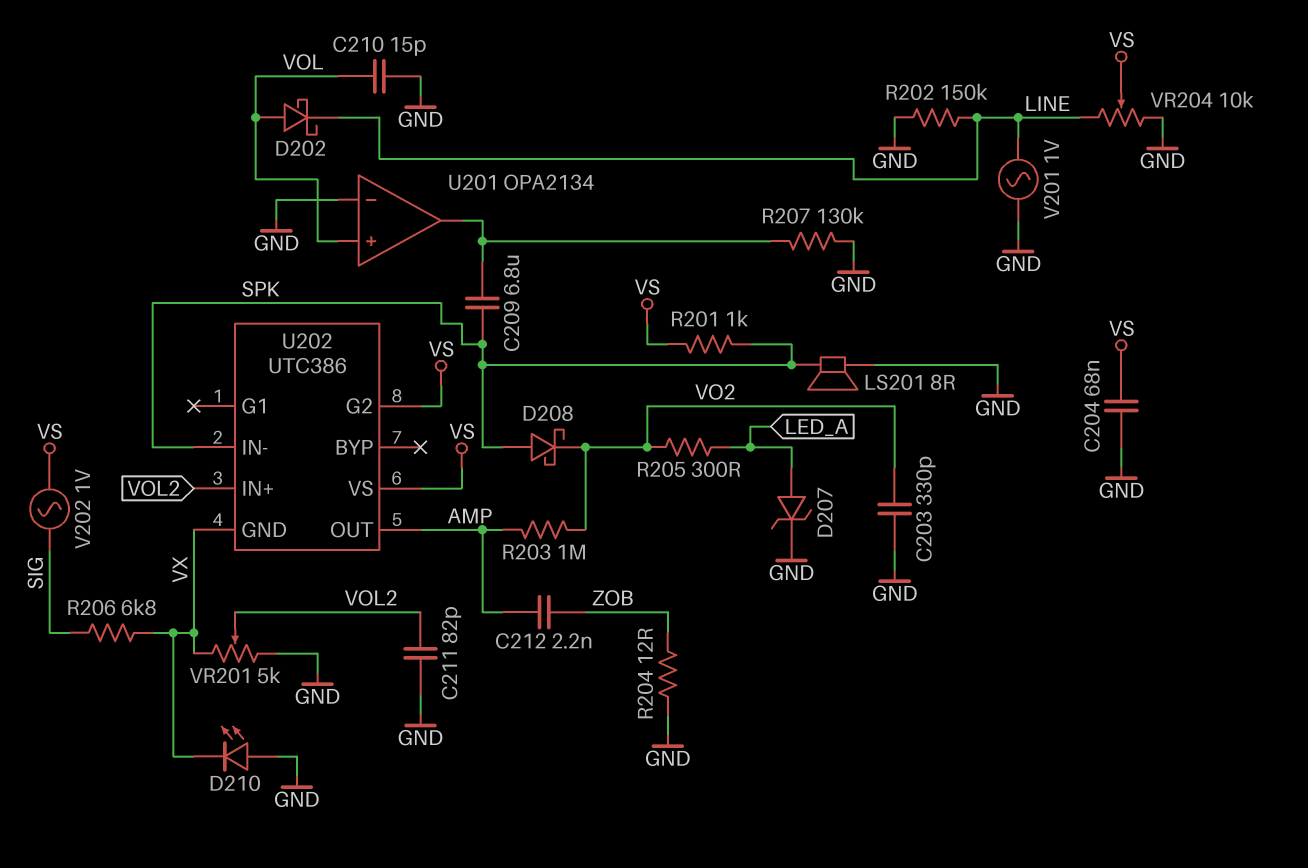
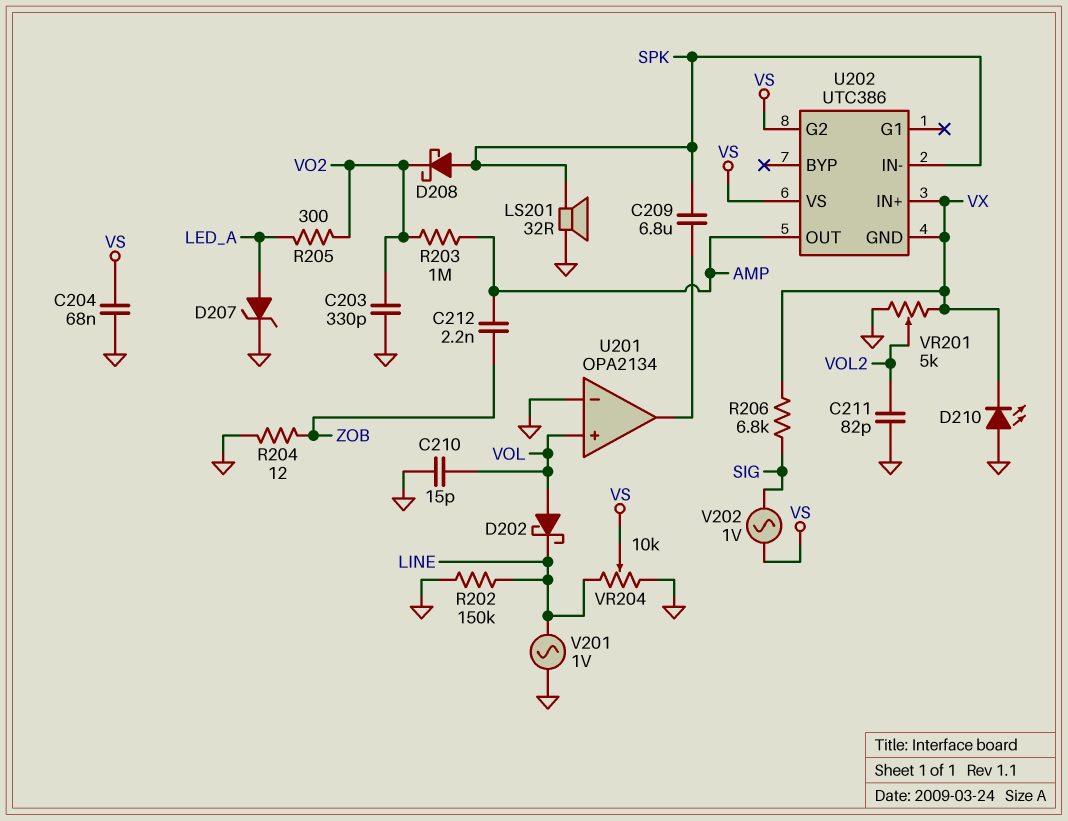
LS201: speaker 8R (GND, SPK) -> speaker 32R (GND, SPK)
R201: 1k (SPK, VS) -> none
R207: 130k (GND, U201/out) -> none
U202 pin IN+: VOL2 -> VX

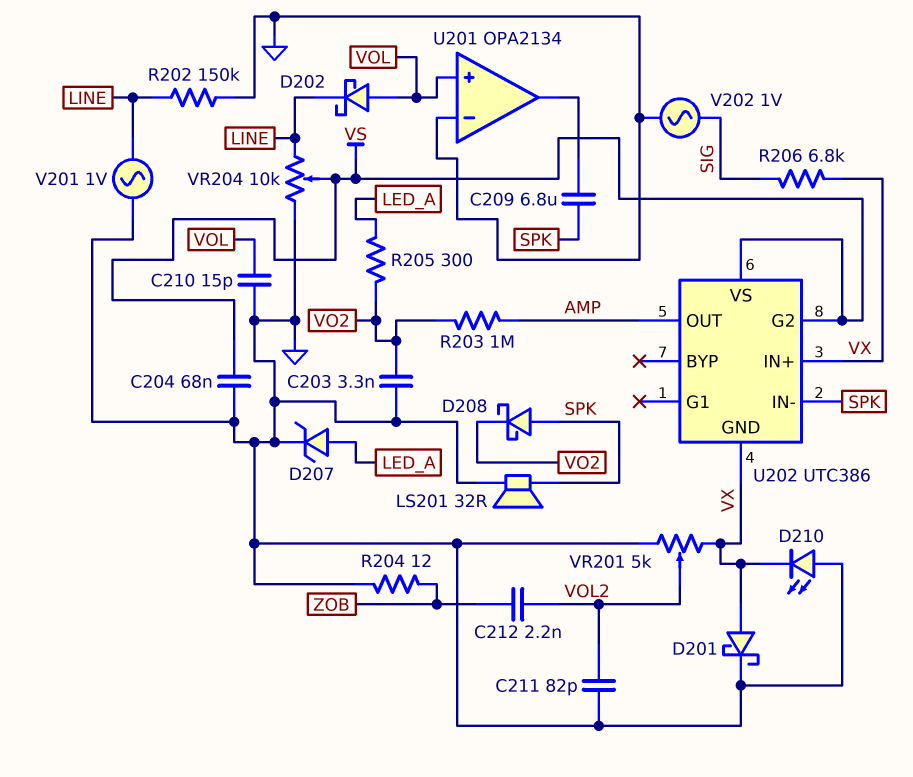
C203: 330pF (GND, VO2) -> 3.3nF (GND, VO2)
C212: 2.2nF (AMP, ZOB) -> 2.2nF (VOL2, ZOB)
D201: none -> schottky (A VX, K GND)
V202: AC 1V (SIG, VS) -> AC 1V (GND, SIG)

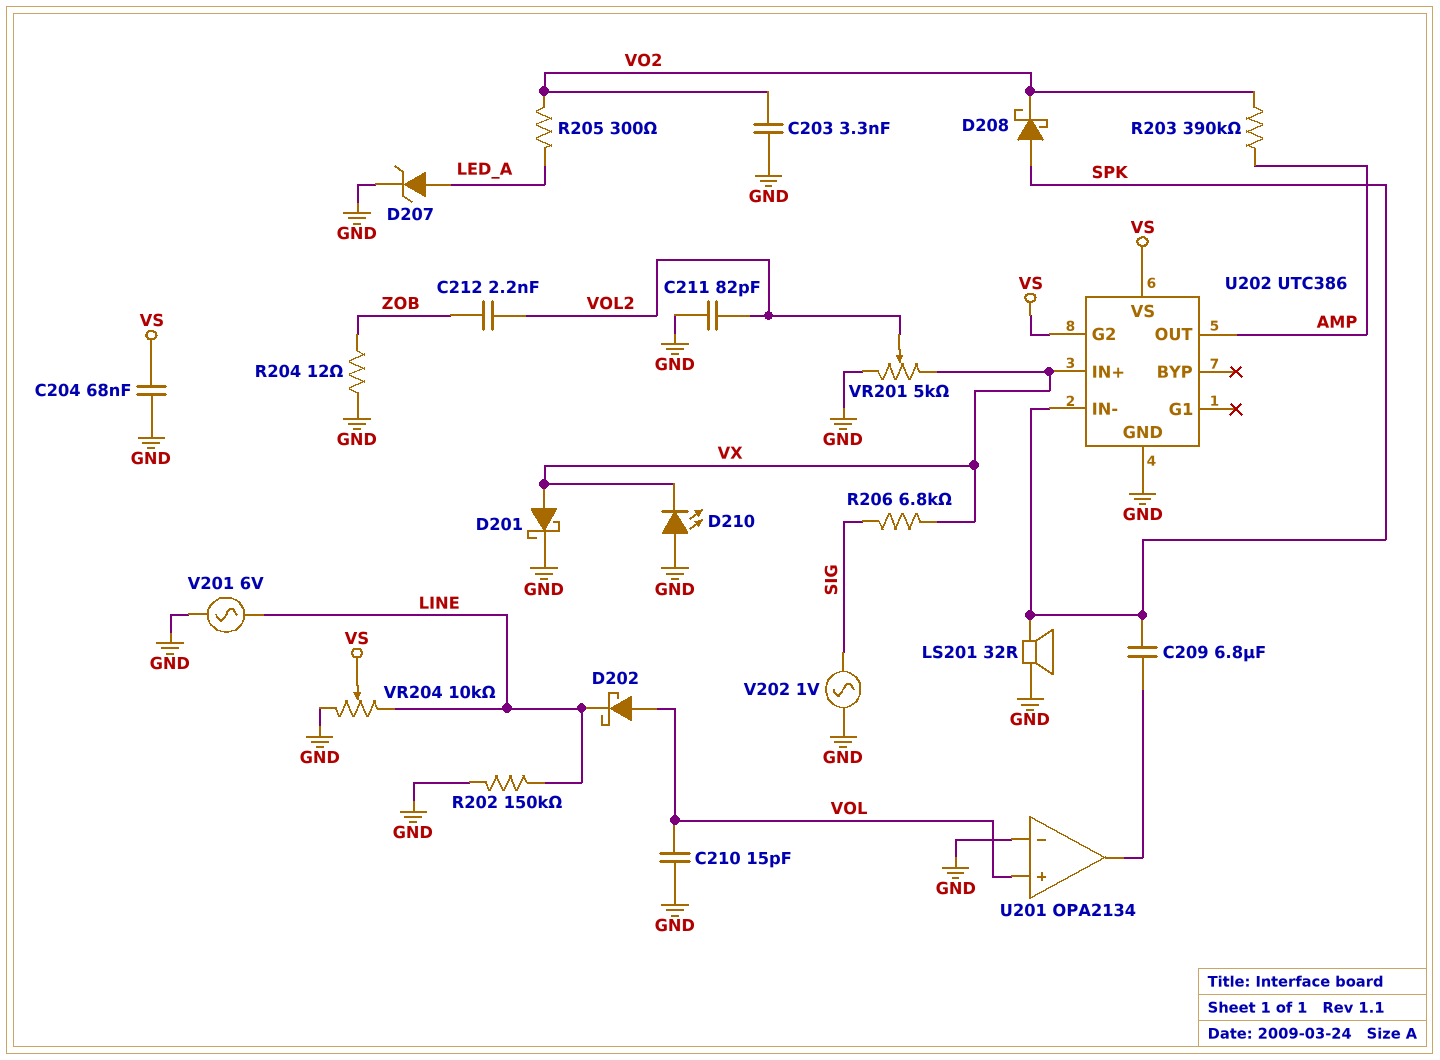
R203: 1M (AMP, VO2) -> 390k (AMP, VO2)
U202 pin GND: VX -> GND
V201: AC 1V (GND, LINE) -> AC 6V (GND, LINE)

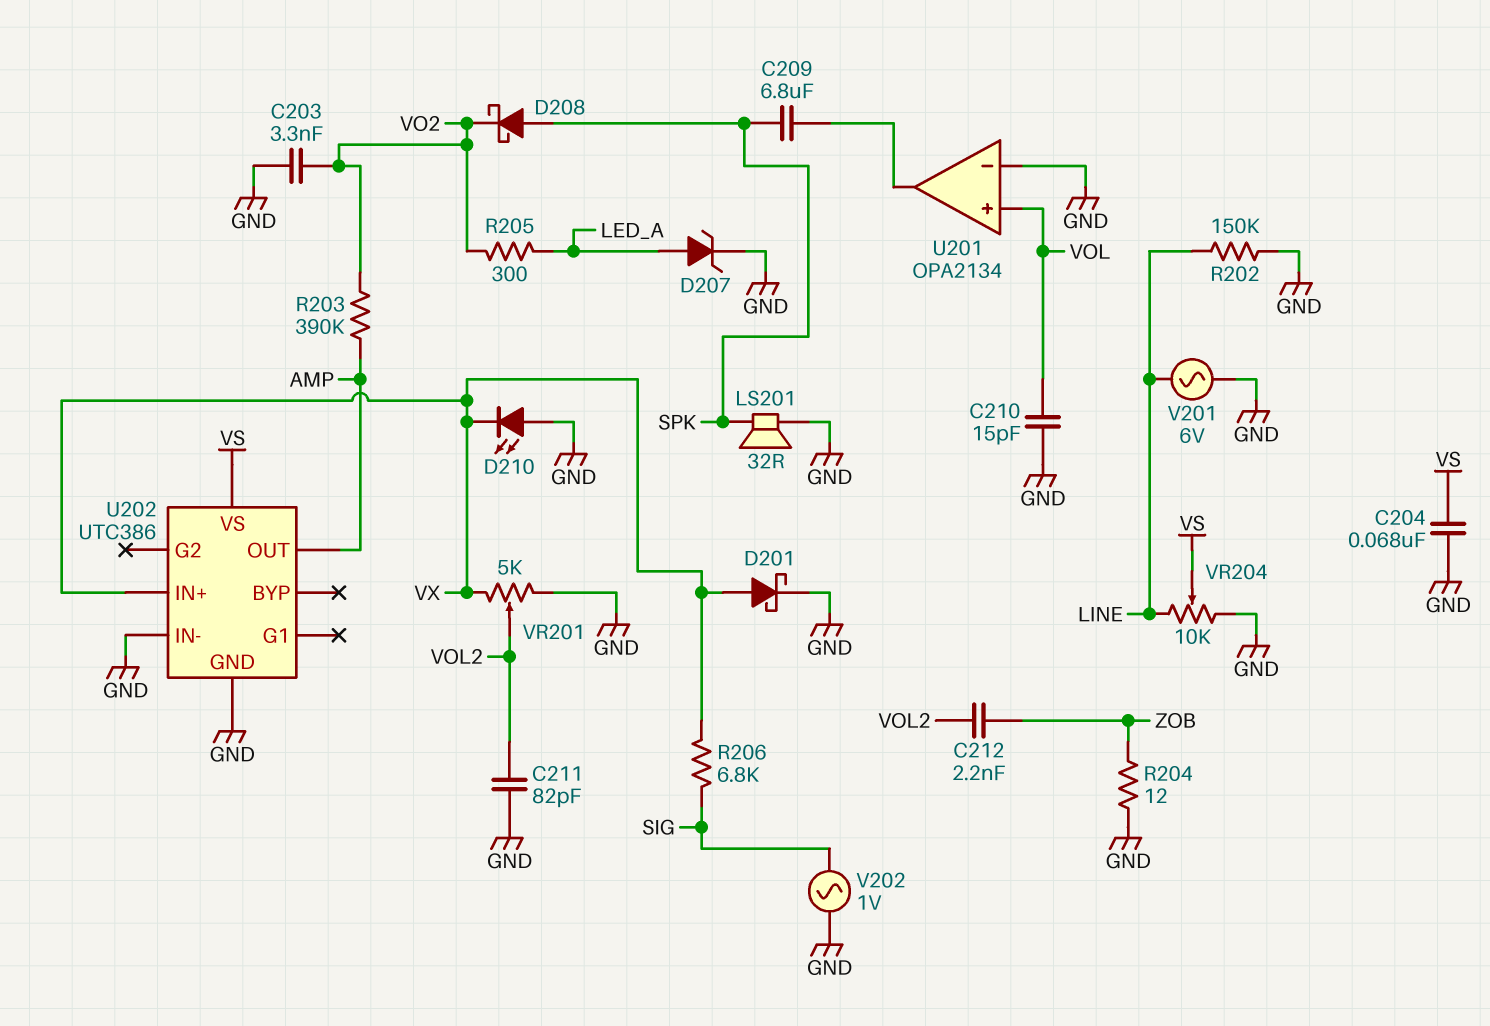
D202: schottky (A VOL, K LINE) -> none
U202 pin G2: VS -> none
U202 pin IN-: SPK -> GND

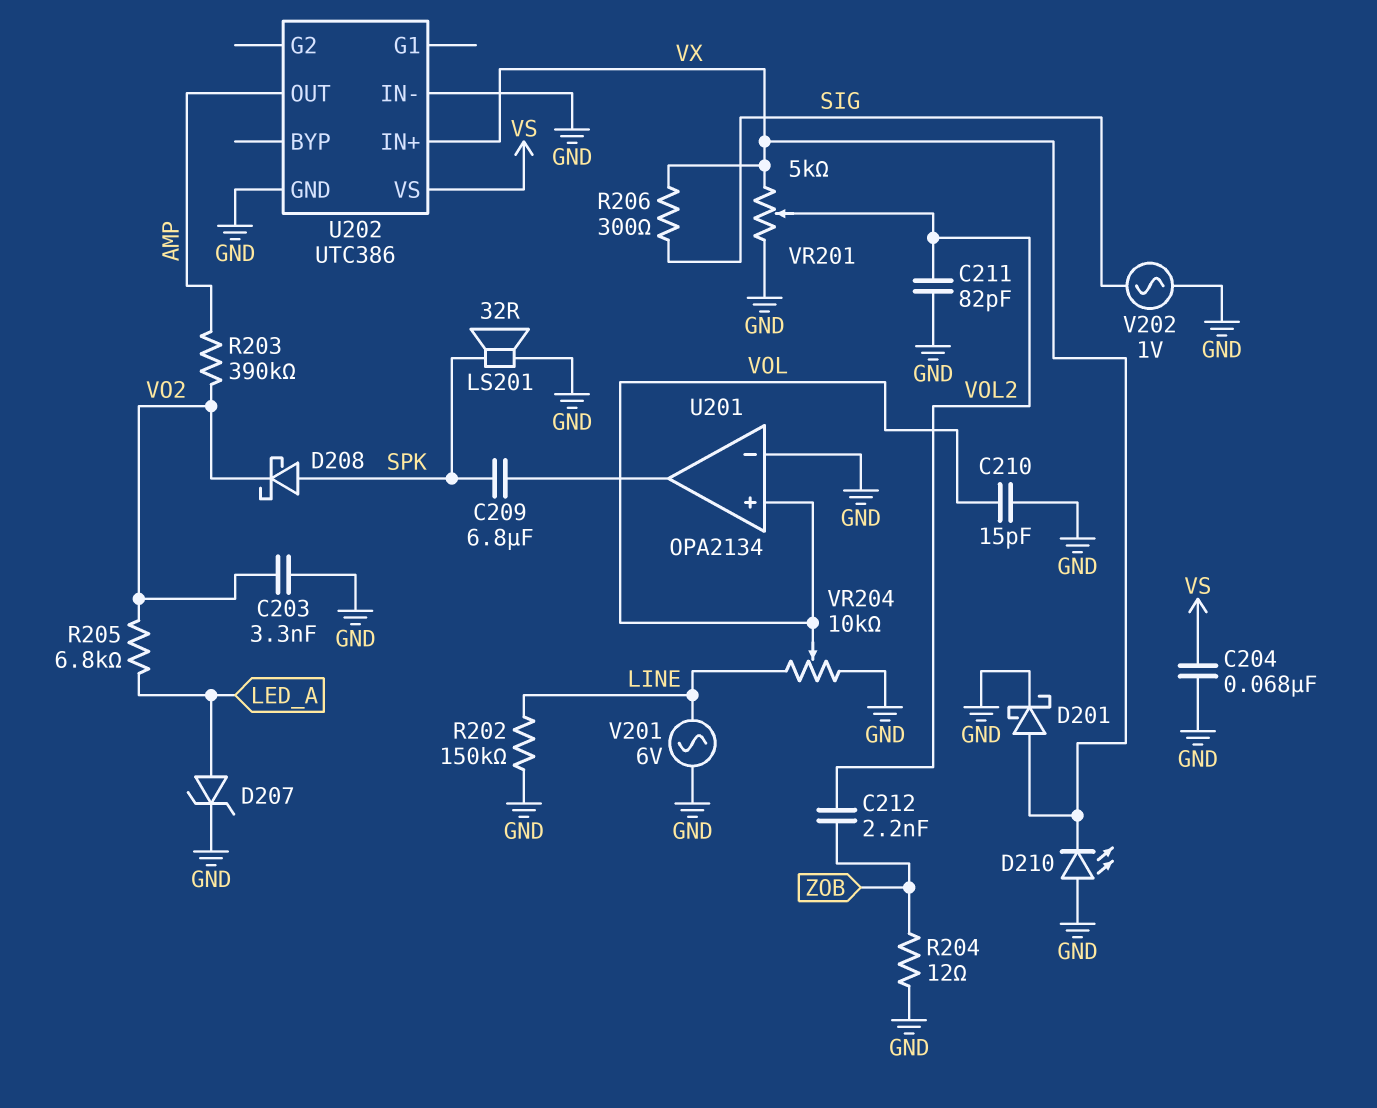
R205: 300 (LED_A, VO2) -> 6.8k (LED_A, VO2)
R206: 6.8k (SIG, VX) -> 300 (SIG, VX)
VR204: 10k (GND, LINE, wiper VS) -> 10k (GND, LINE, wiper VOL)

